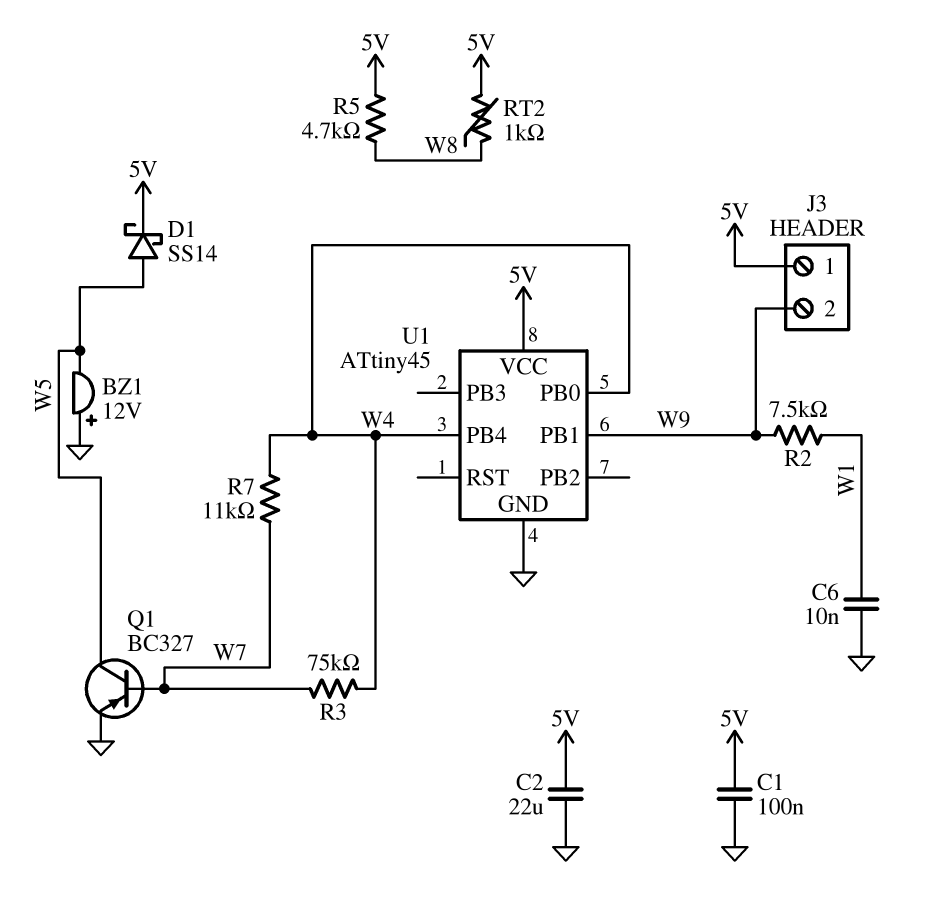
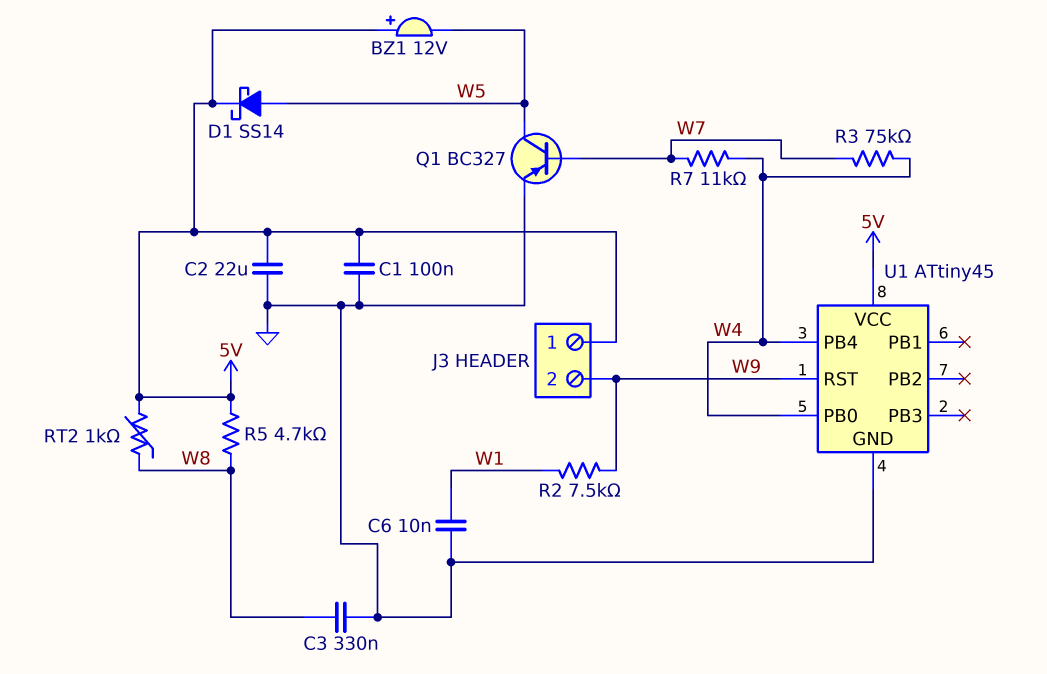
BZ1: buzzer 12V (plus GND, minus W5) -> buzzer 12V (plus 5V, minus W5)
C3: none -> 330nF (GND, W8)
U1 pin PB1: W9 -> none
U1 pin RST: none -> W9

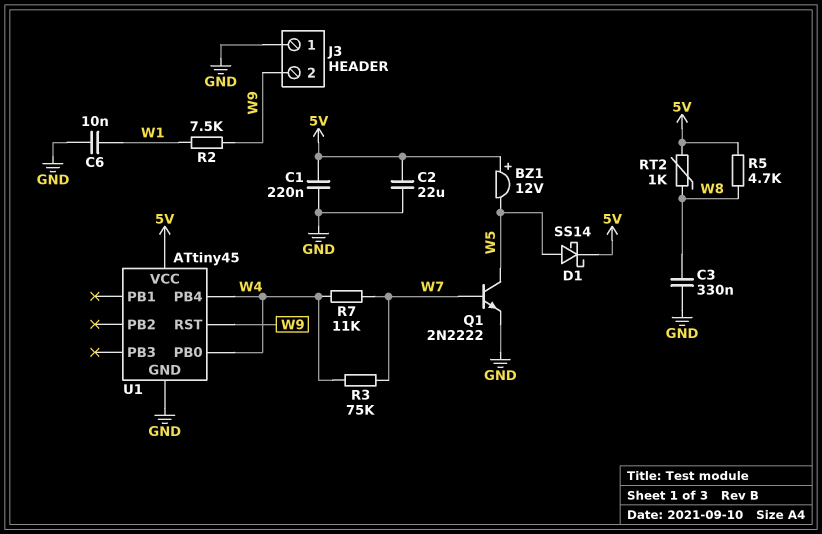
C1: 100nF (5V, GND) -> 220nF (5V, GND)
J3 pin 1: 5V -> GND
Q1: PNP BC327 (B W7, C W5, E GND) -> NPN 2N2222 (B W7, C W5, E GND)

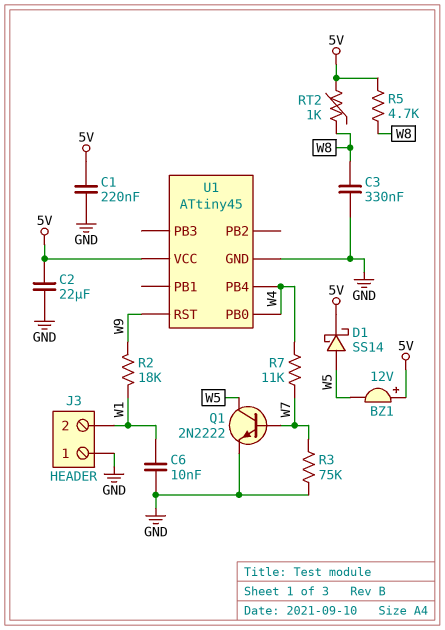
J3 pin 2: W9 -> W1
R2: 7.5k (W1, W9) -> 18k (W1, W9)
R3: 75k (W4, W7) -> 75k (GND, W7)

